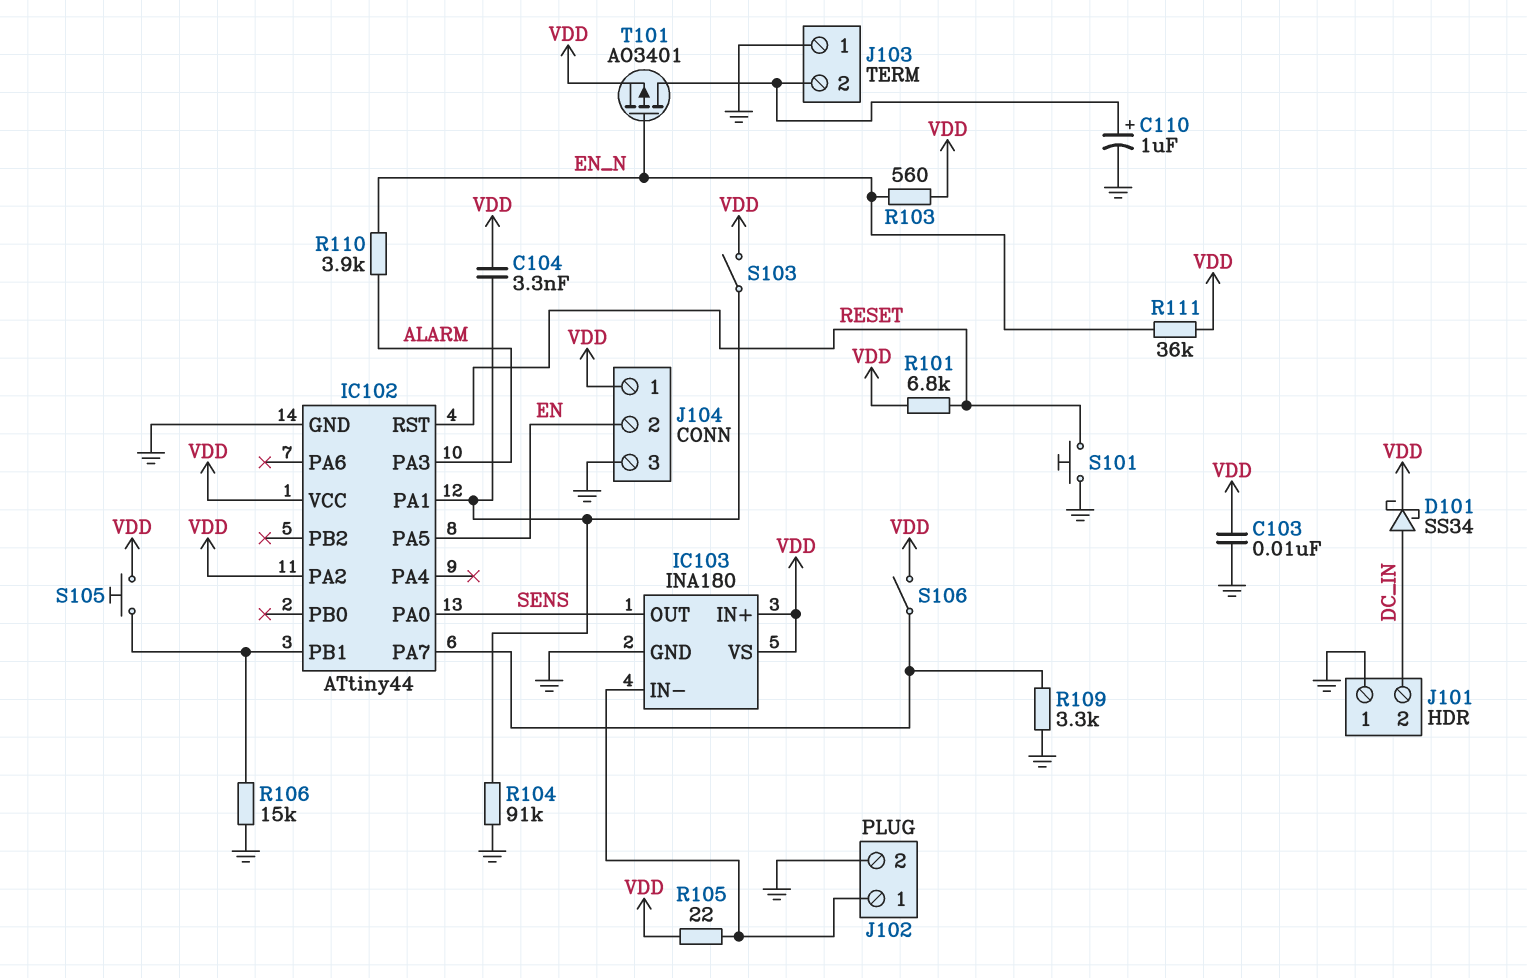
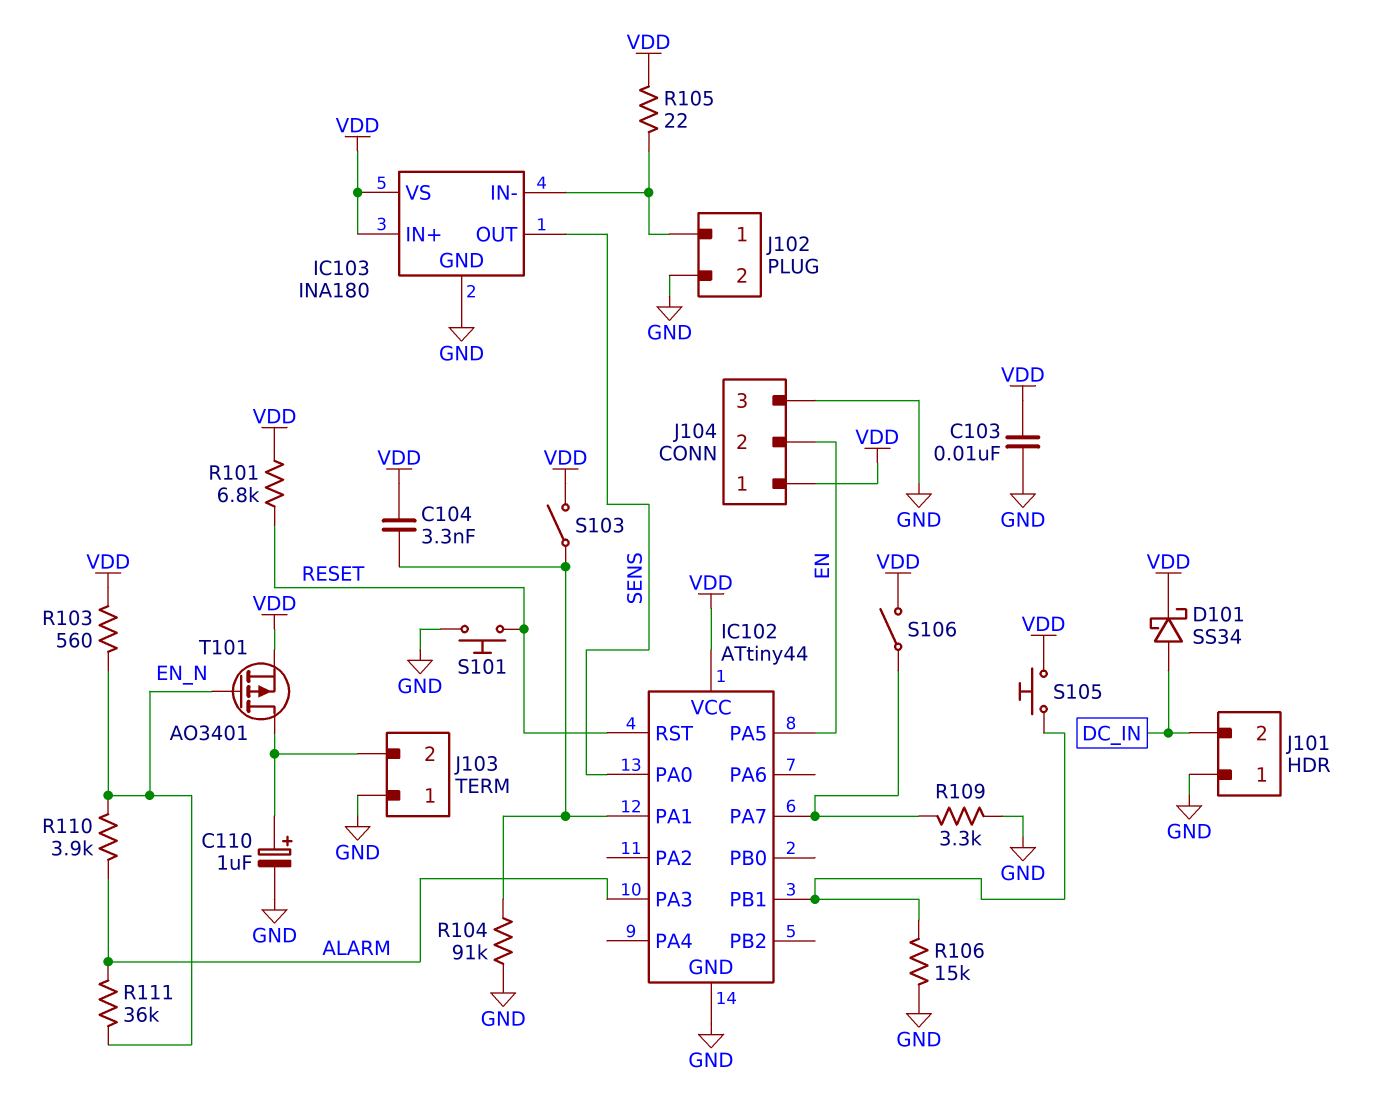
IC102 pin PA2: VDD -> none
R111: 36k (EN_N, VDD) -> 36k (ALARM, EN_N)

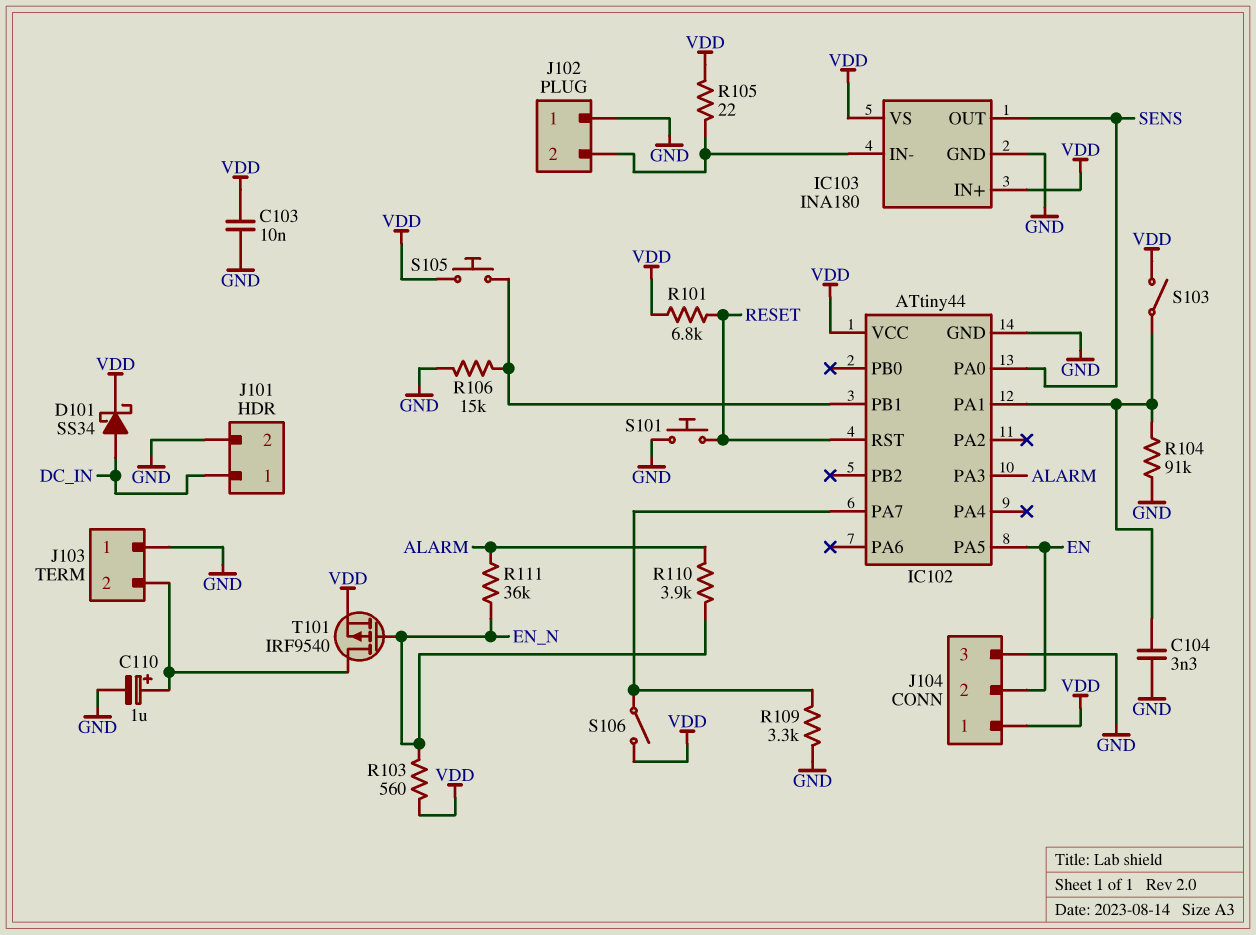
C104: 3.3nF (IC102/PA1, VDD) -> 3.3nF (GND, IC102/PA1)
J101 pin 1: GND -> DC_IN
J101 pin 2: DC_IN -> GND
J102 pin 1: IC103/IN- -> GND
J102 pin 2: GND -> IC103/IN-
T101: PMOS AO3401 (G EN_N, D J103/2, S VDD) -> PMOS IRF9540 (G EN_N, D J103/2, S VDD)

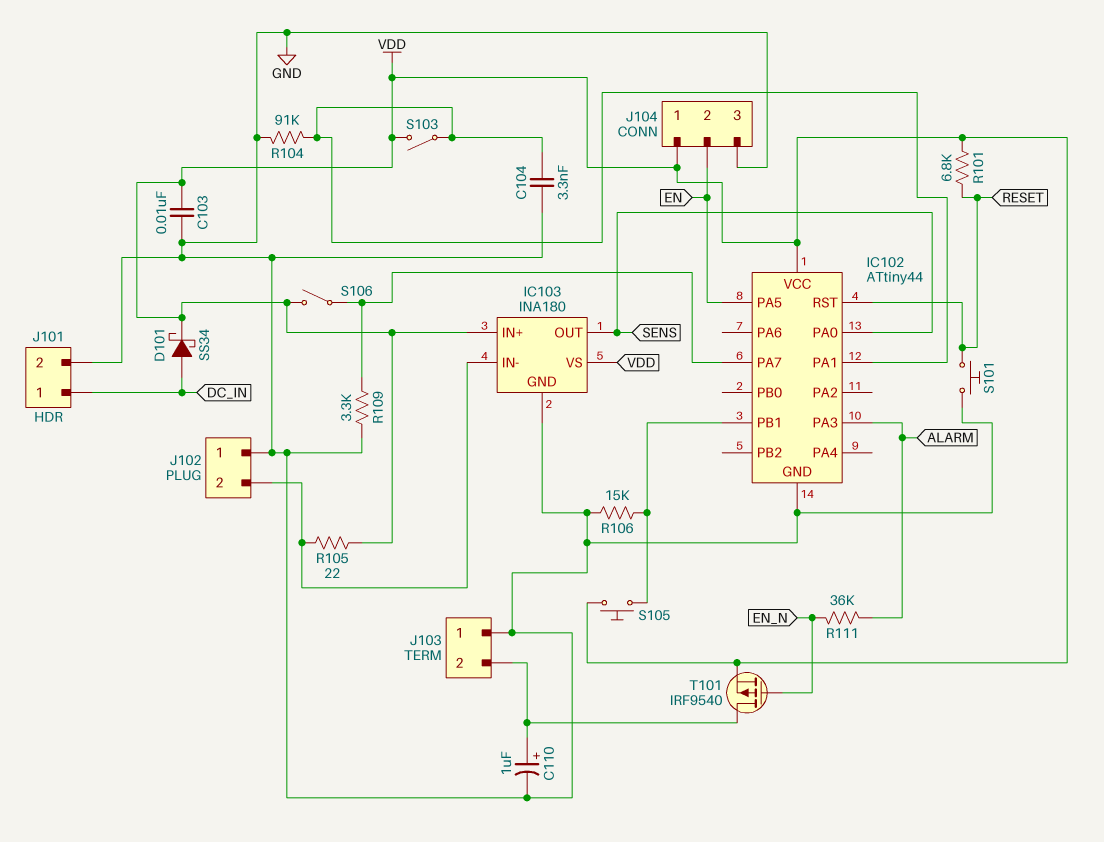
R103: 560 (EN_N, VDD) -> none
R110: 3.9k (ALARM, EN_N) -> none

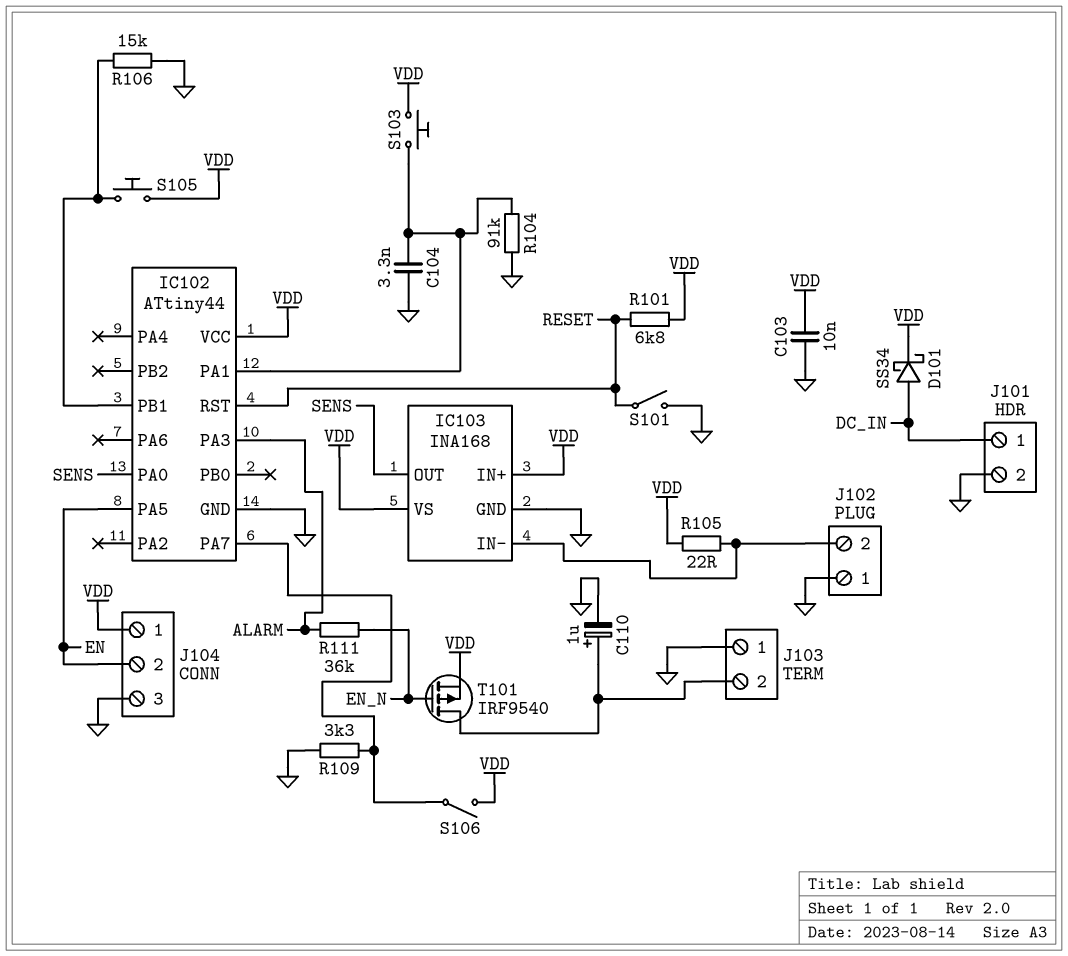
IC103: INA180 -> INA168
S101: button (GND, RESET) -> switch (GND, RESET)
S103: switch (IC102/PA1, VDD) -> button (IC102/PA1, VDD)

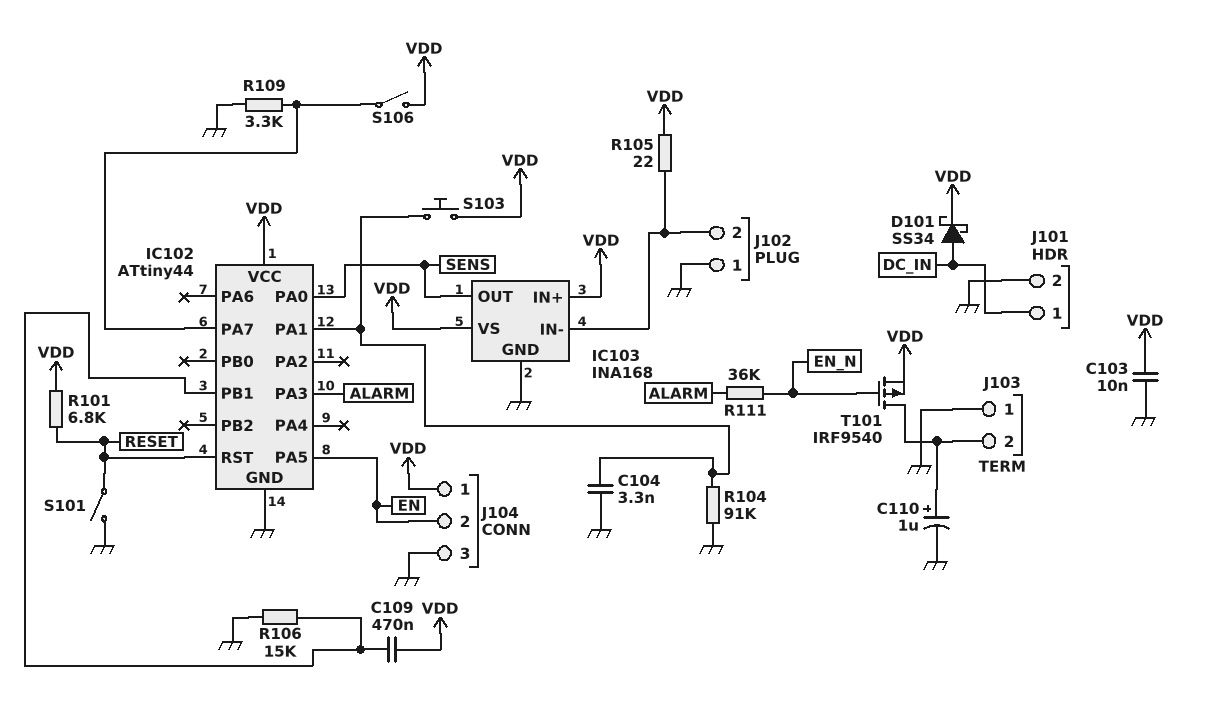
C109: none -> 470nF (IC102/PB1, VDD)
S105: button (IC102/PB1, VDD) -> none

